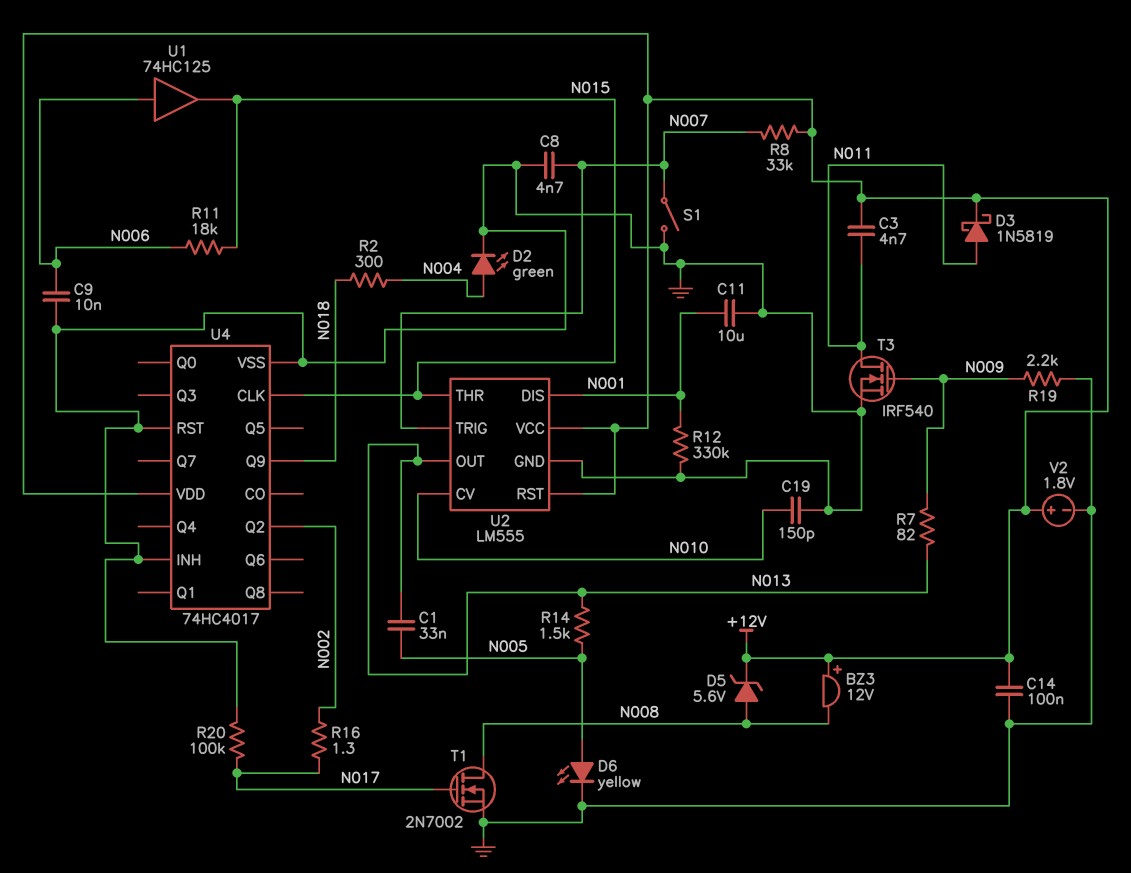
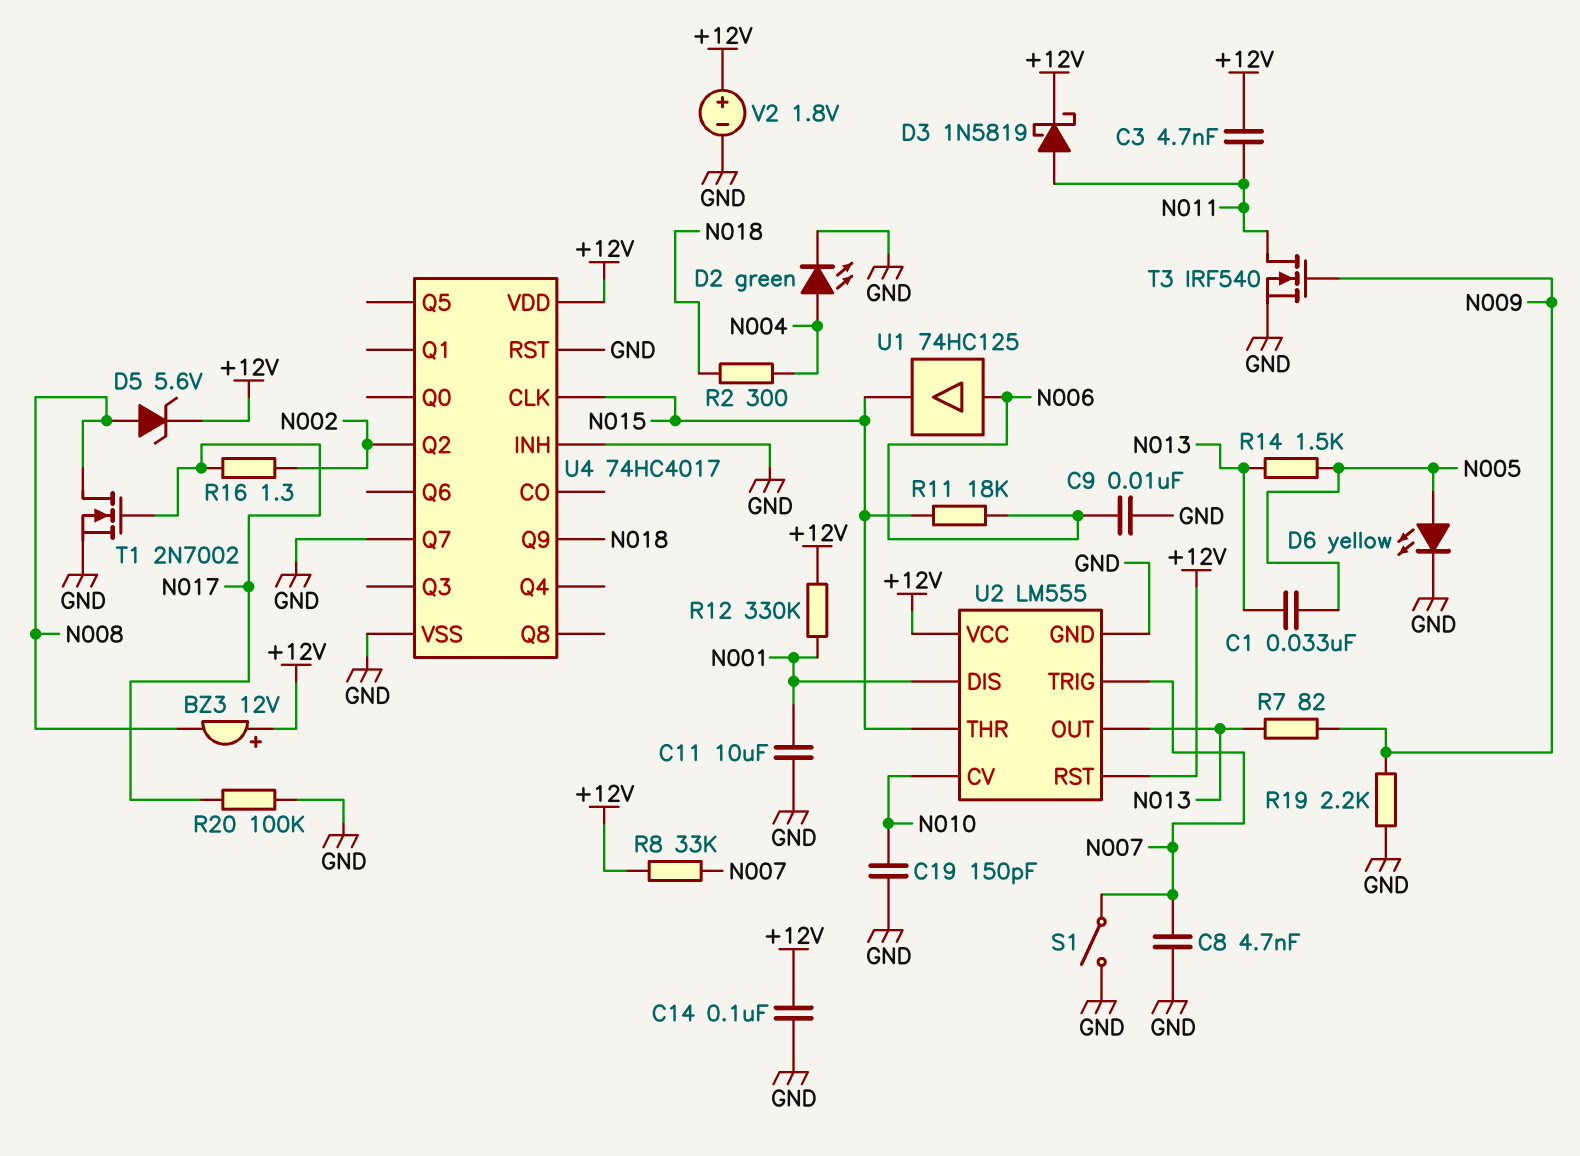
R12: 330k (GND, N001) -> 330k (+12V, N001)
U4 pin Q7: none -> GND

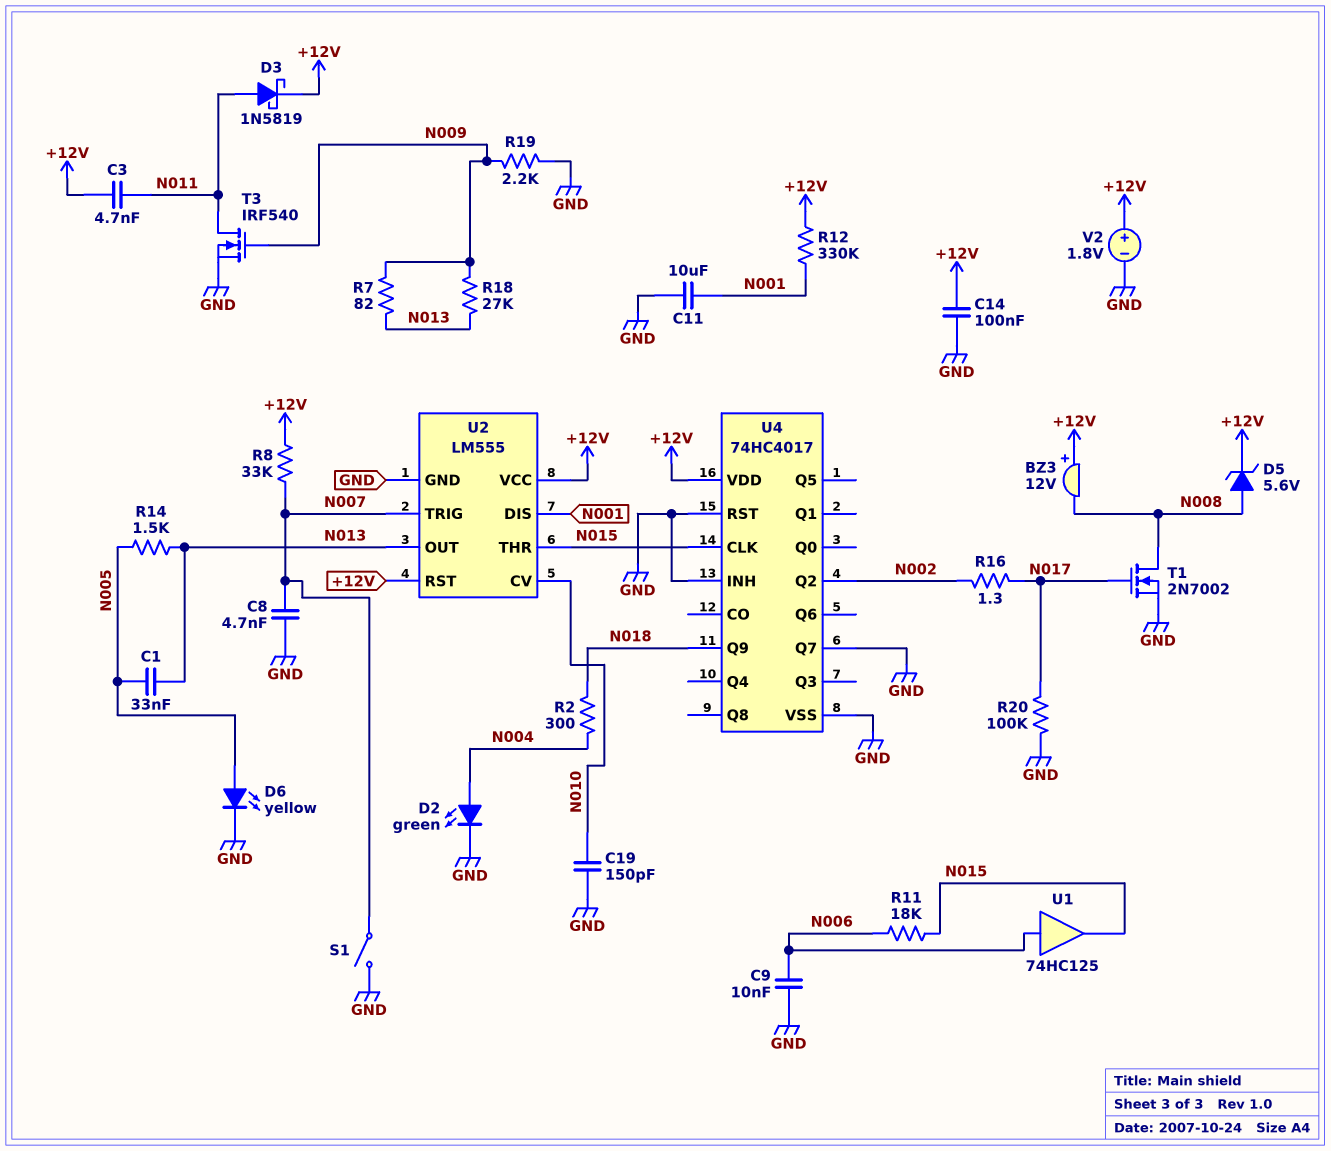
R18: none -> 27k (N009, N013)

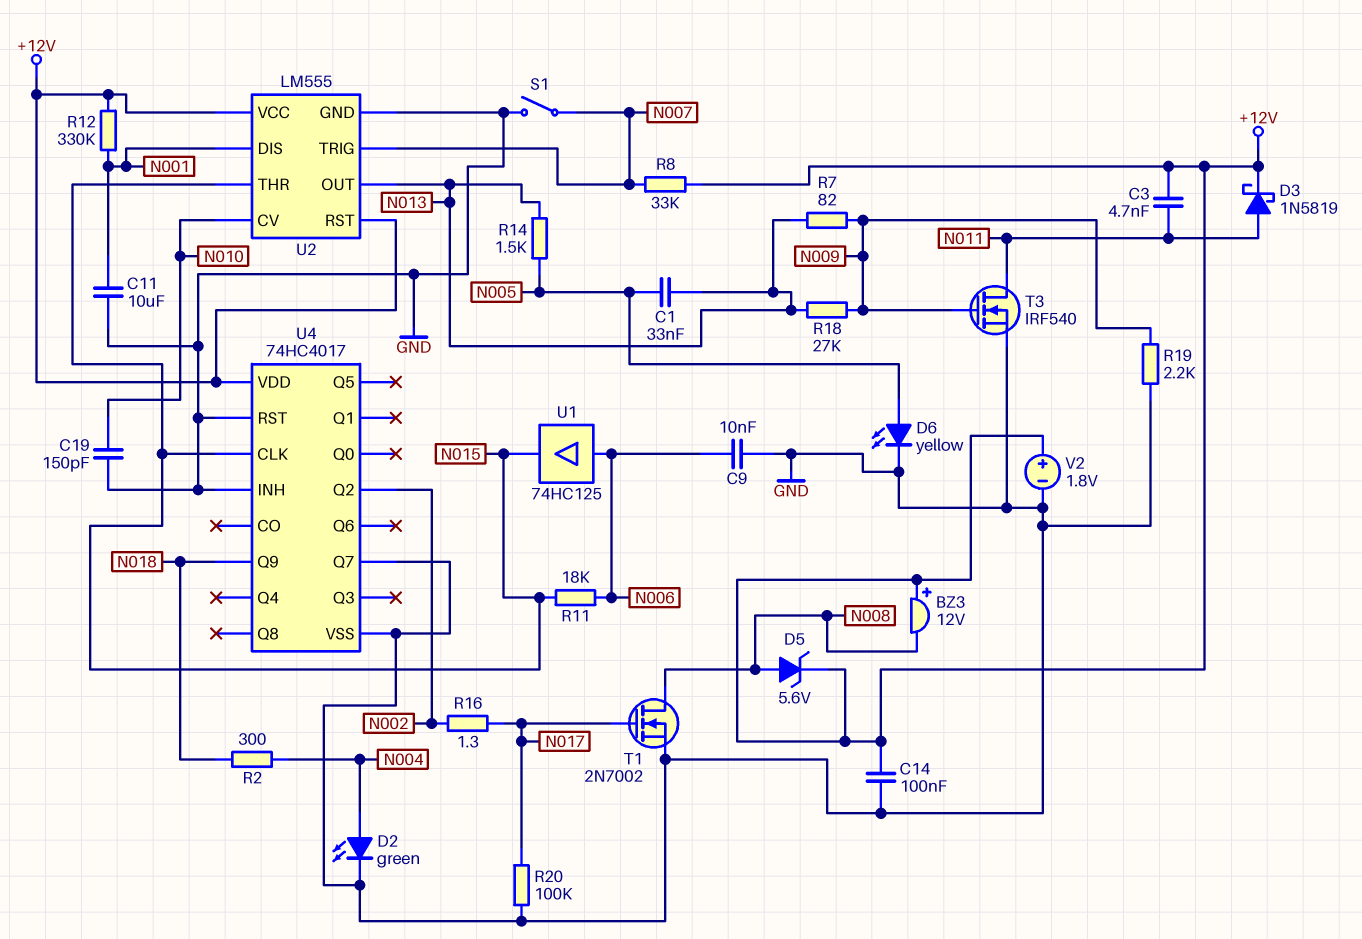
C8: 4.7nF (GND, N007) -> none

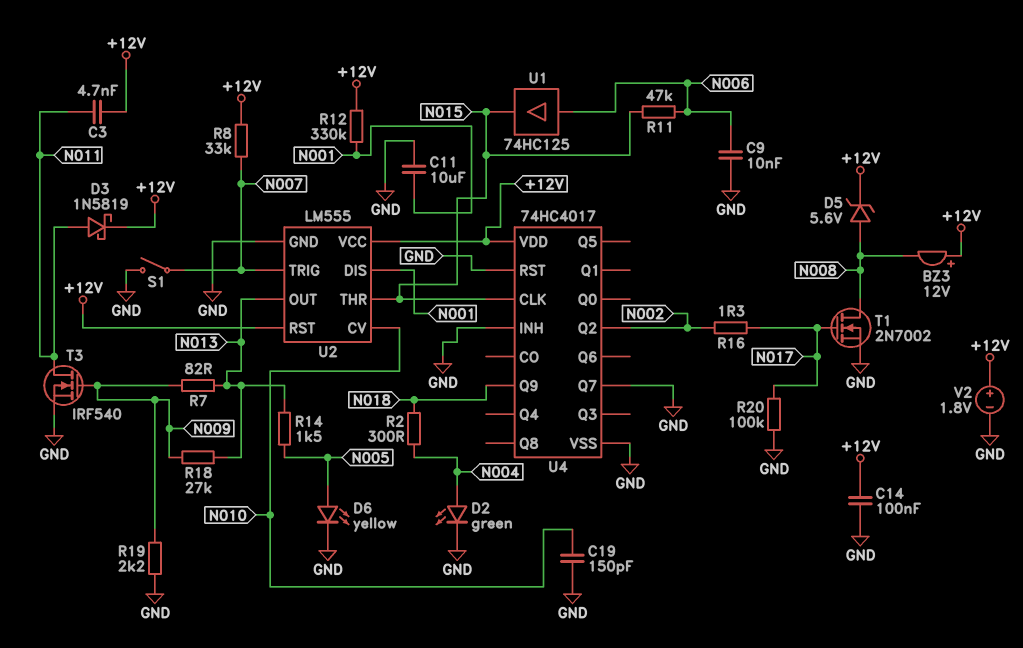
C1: 33nF (N005, N013) -> none
R11: 18k (N006, N015) -> 47k (N006, N015)

